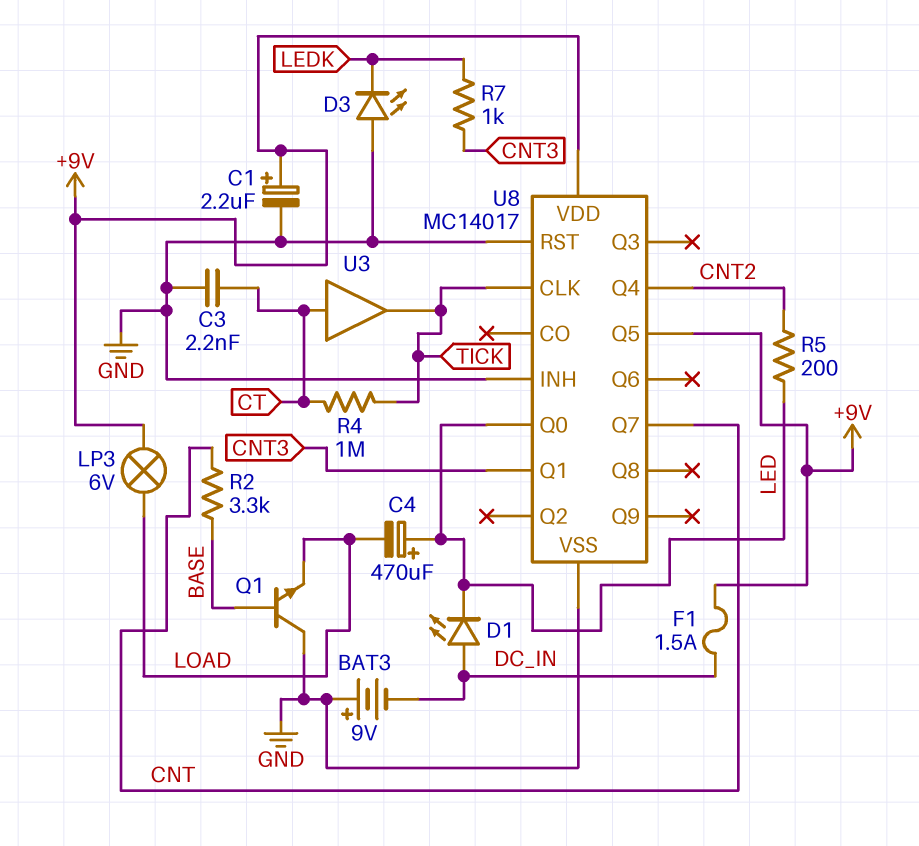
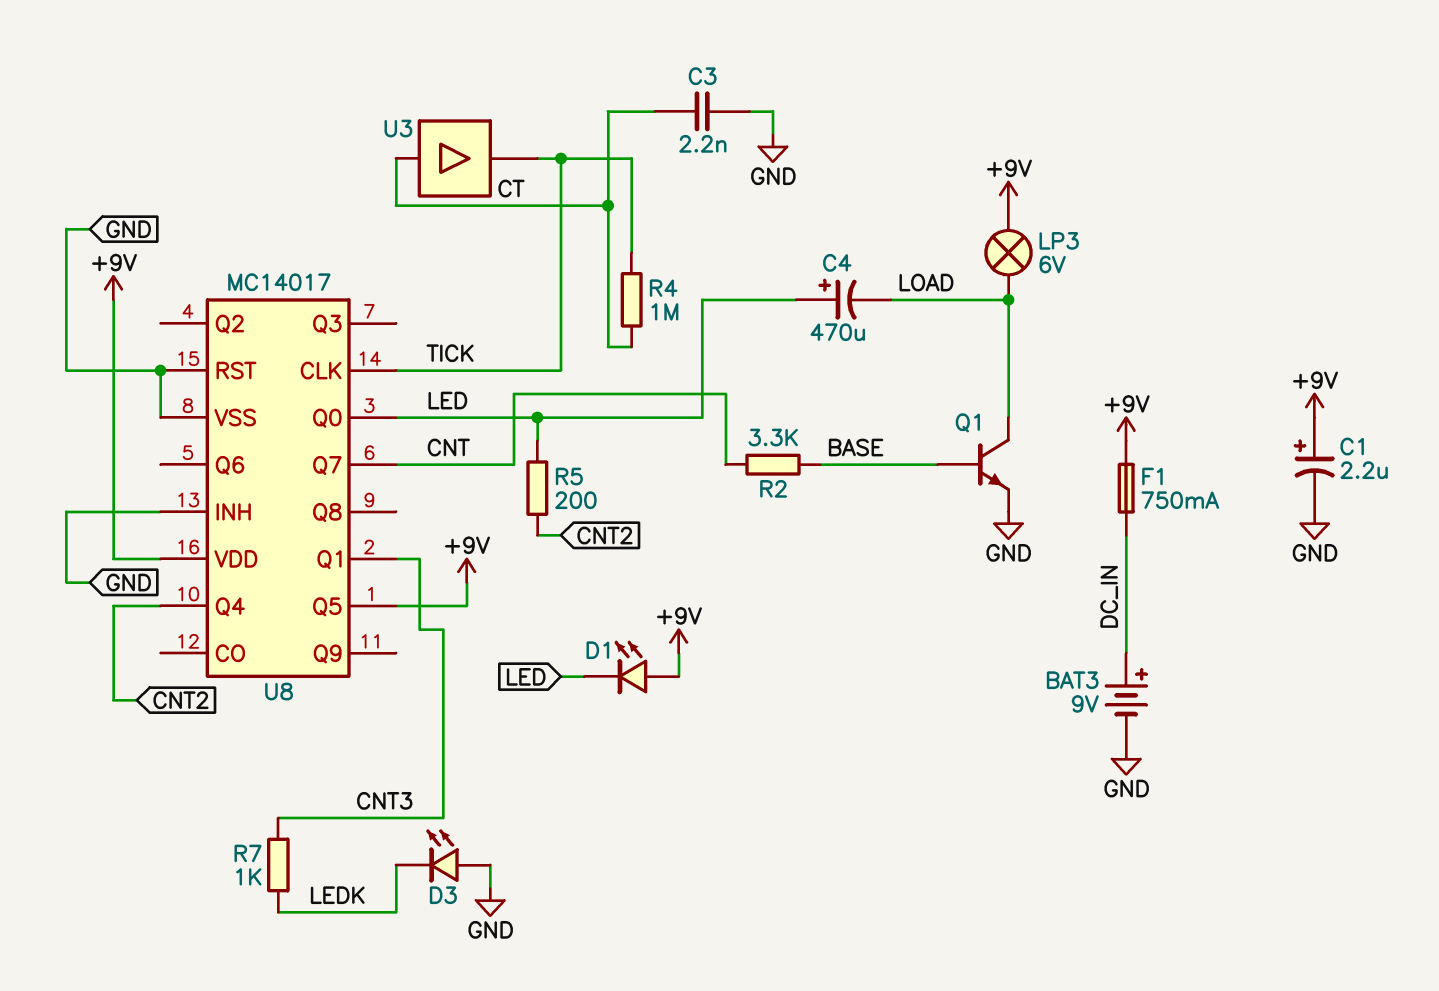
BAT3: 9V (plus GND, minus DC_IN) -> 9V (plus DC_IN, minus GND)
D1: LED (A DC_IN, K LED) -> LED (A +9V, K LED)
F1: 1.5A (+9V, DC_IN) -> 750mA (+9V, DC_IN)
Q1: NPN (B BASE, C GND, E LOAD) -> NPN (B BASE, C LOAD, E GND)

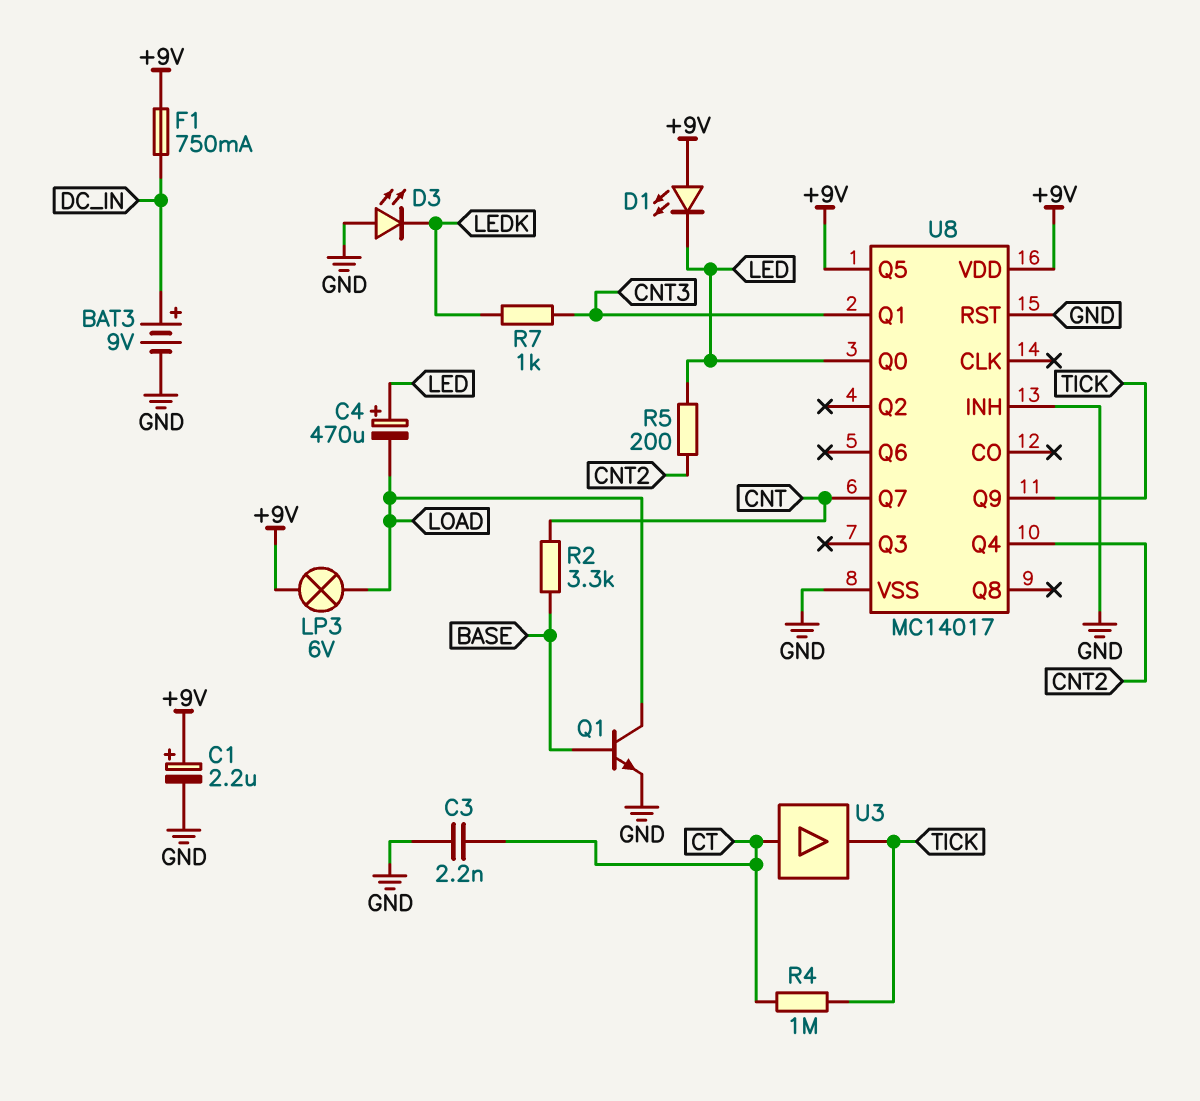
U8 pin CLK: TICK -> none
U8 pin Q9: none -> TICK

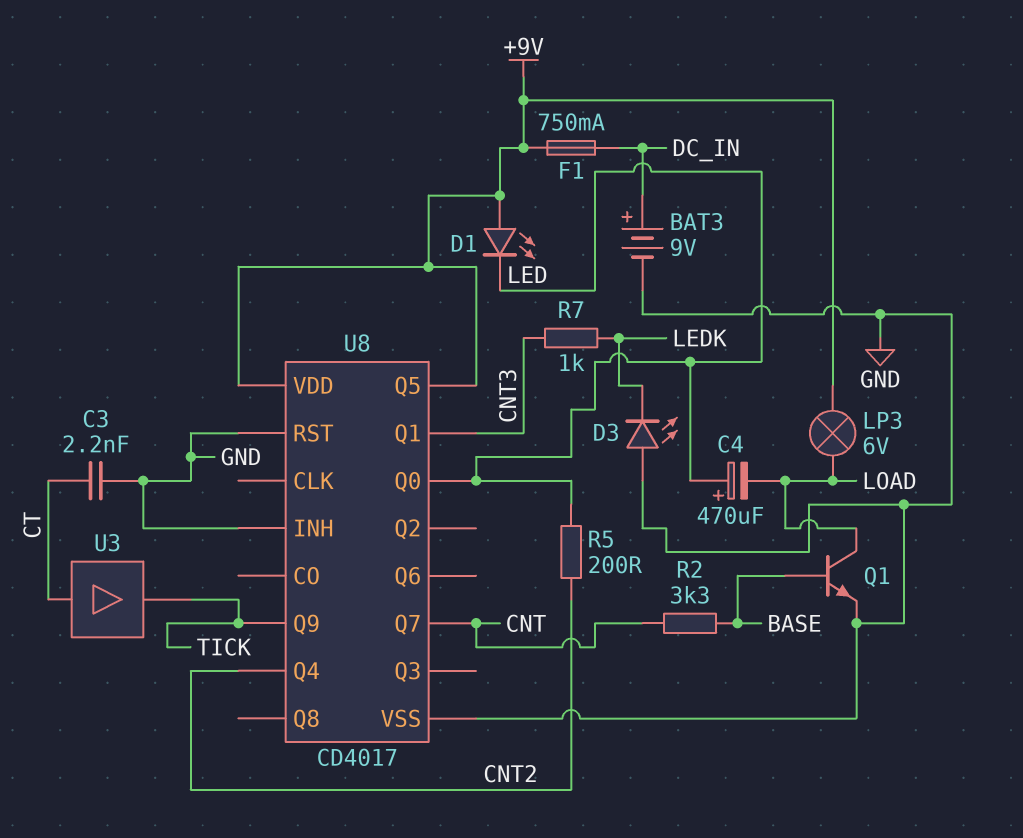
C1: 2.2uF (plus +9V, minus GND) -> none
R4: 1M (CT, TICK) -> none
U8: MC14017 -> CD4017

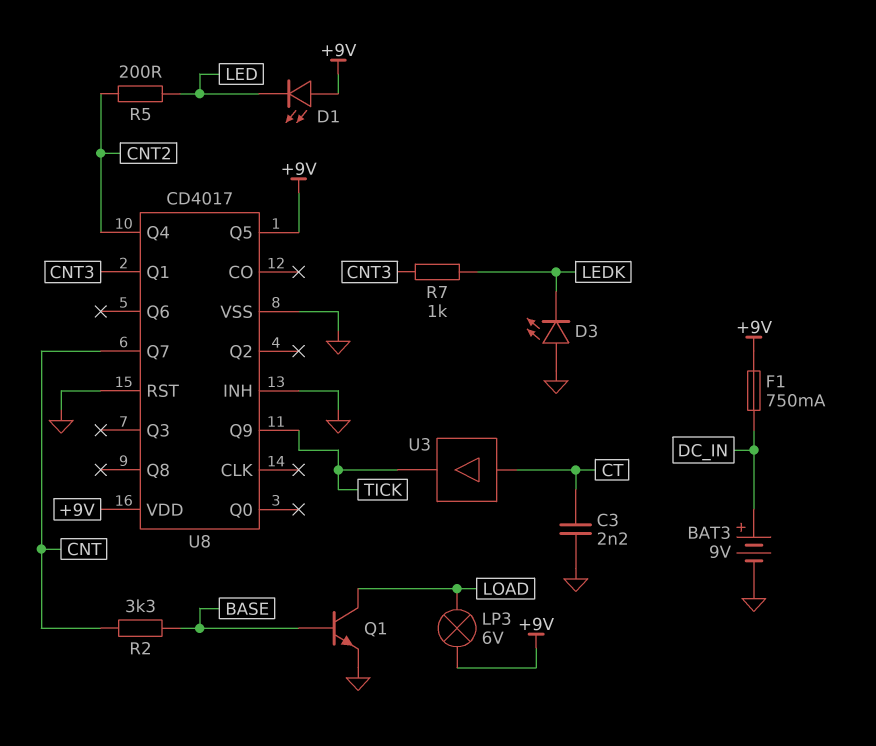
C4: 470uF (plus LED, minus LOAD) -> none
U8 pin Q0: LED -> none

